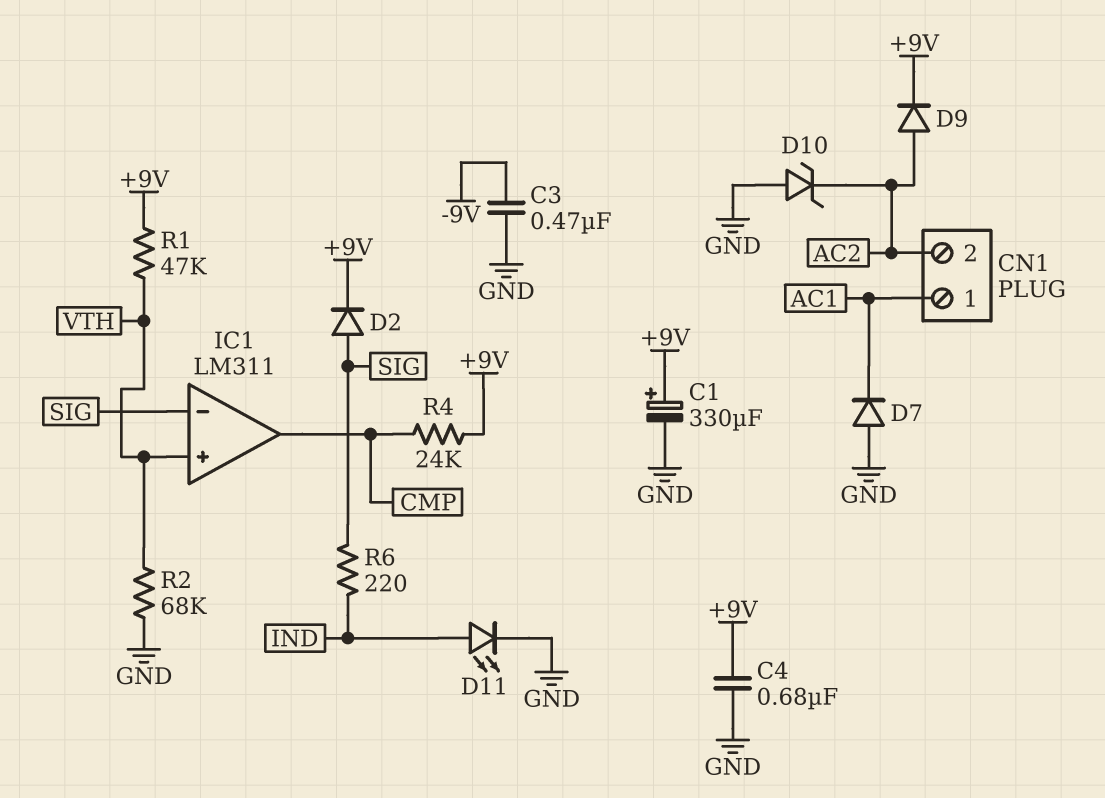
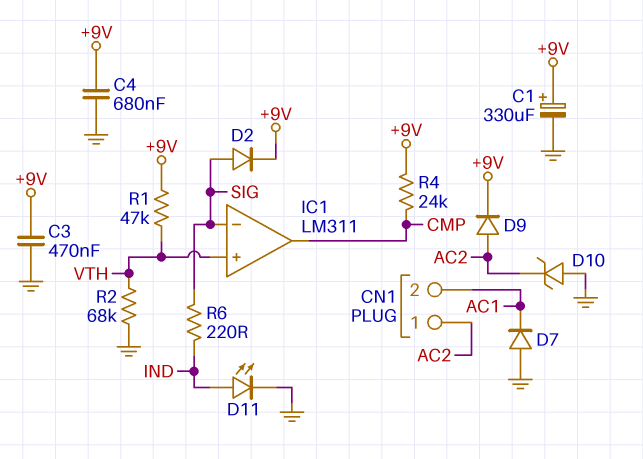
C3: 470nF (-9V, GND) -> 470nF (+9V, GND)
CN1 pin 1: AC1 -> AC2
CN1 pin 2: AC2 -> AC1

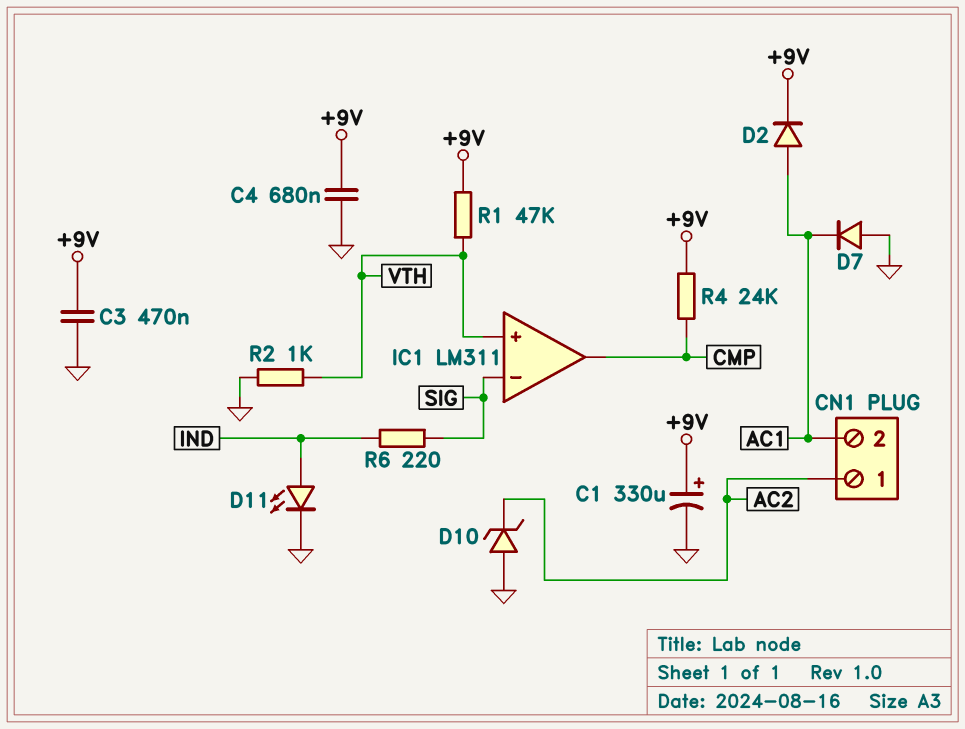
D2: diode (A SIG, K +9V) -> diode (A AC1, K +9V)
D9: diode (A AC2, K +9V) -> none
R2: 68k (GND, VTH) -> 1k (GND, VTH)

